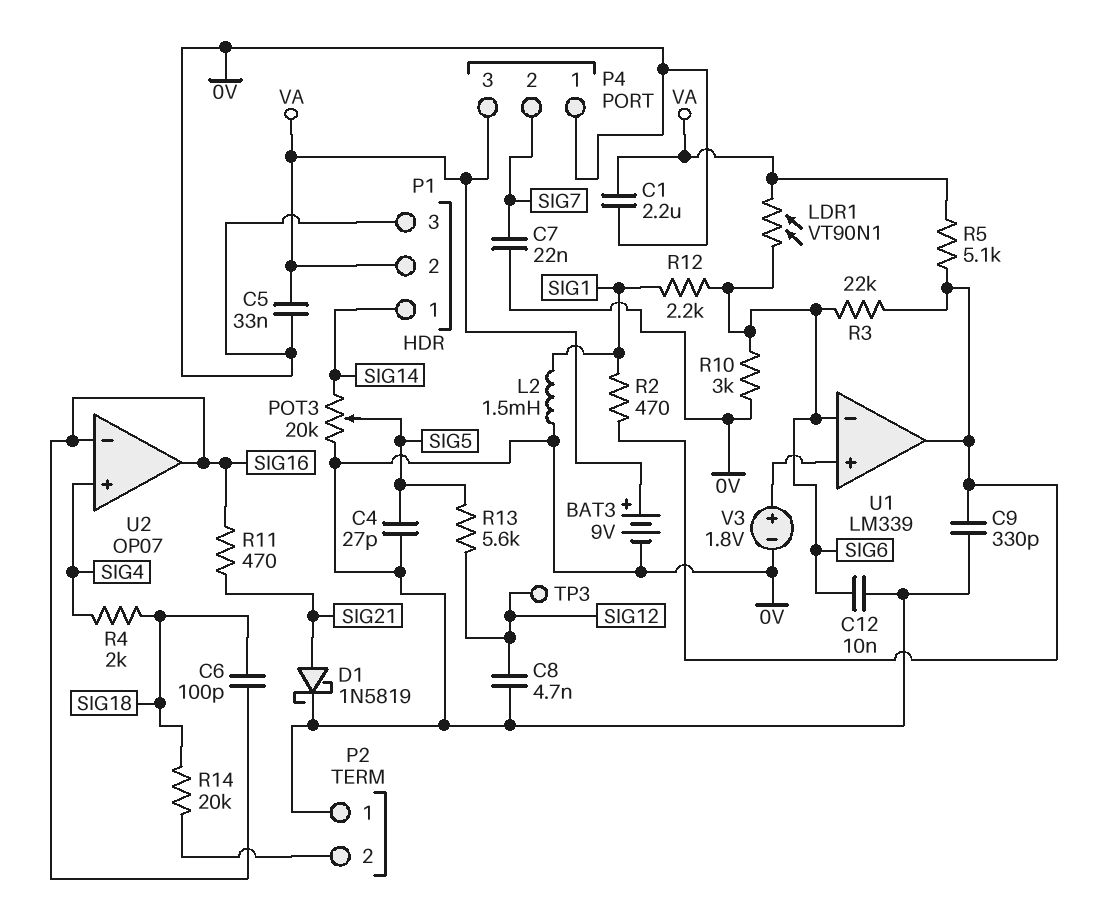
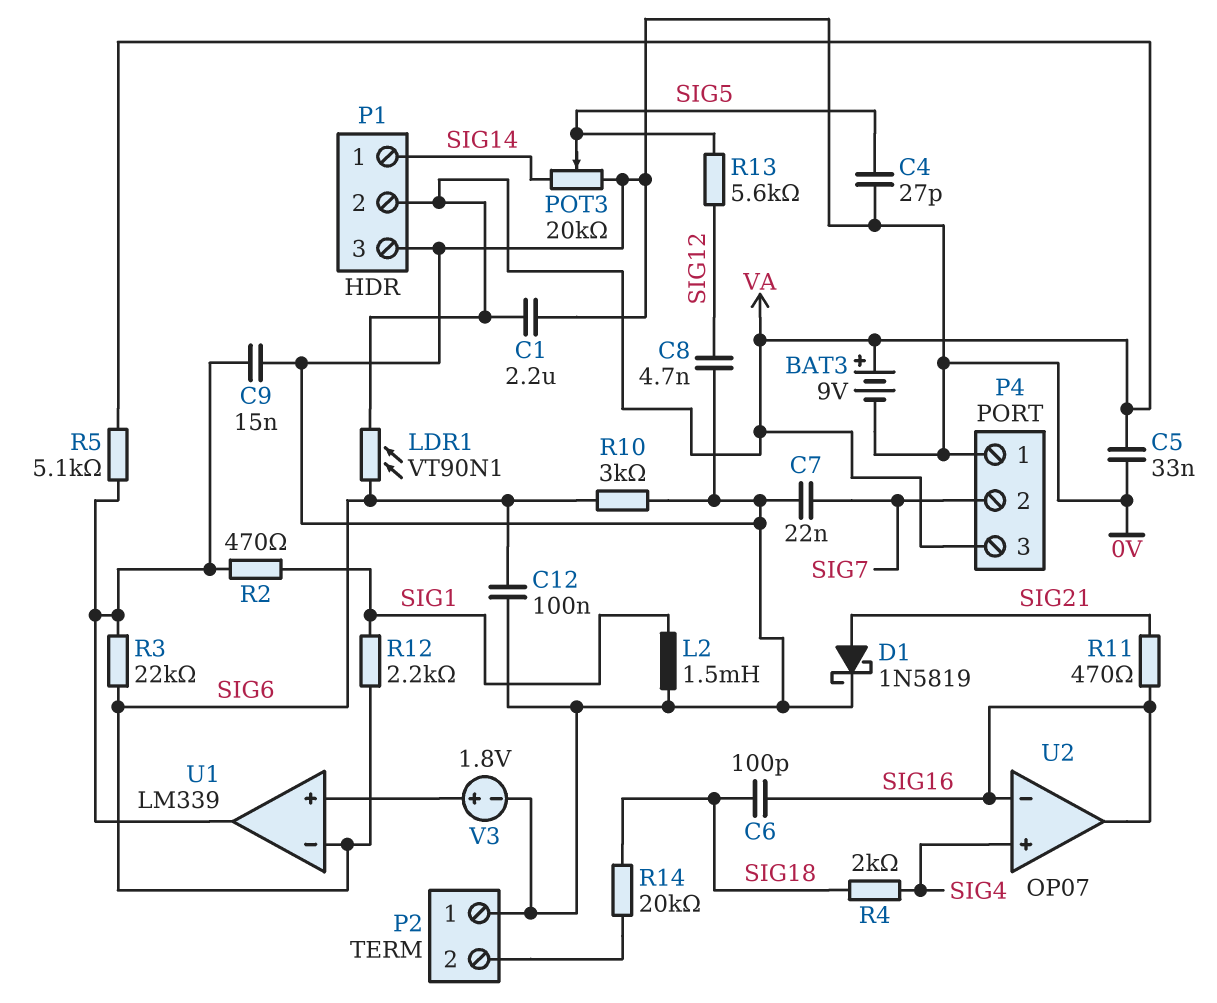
C9: 330pF (0V, U1/out) -> 15nF (0V, U1/out)
C12: 10nF (0V, SIG6) -> 100nF (0V, SIG6)
TP3: test point (SIG12) -> none

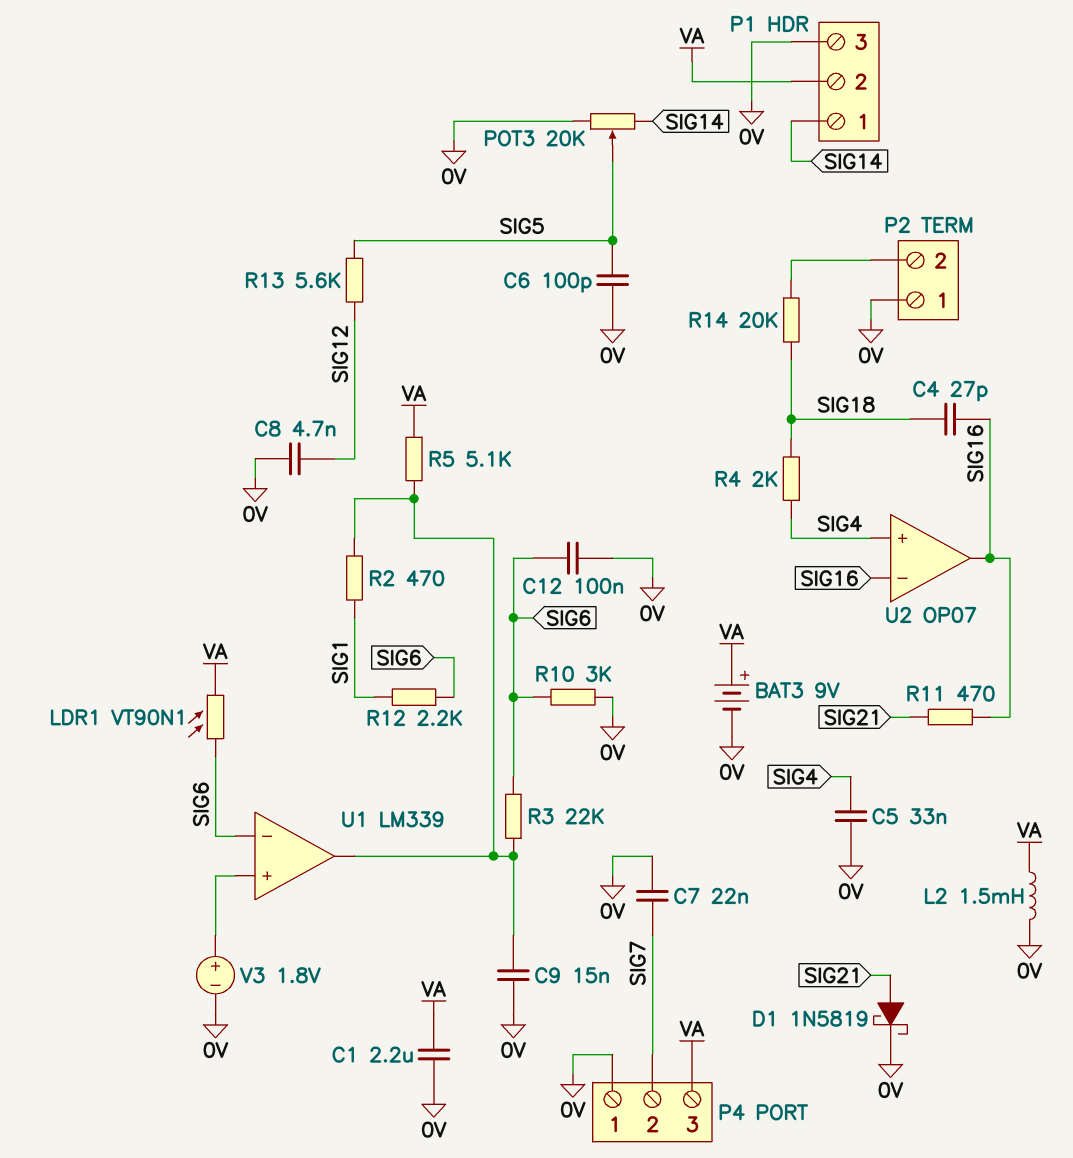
C4: 27pF (0V, SIG5) -> 27pF (SIG16, SIG18)
C5: 33nF (0V, VA) -> 33nF (0V, SIG4)
C6: 100pF (SIG16, SIG18) -> 100pF (0V, SIG5)
L2: 1.5mH (0V, SIG1) -> 1.5mH (0V, VA)

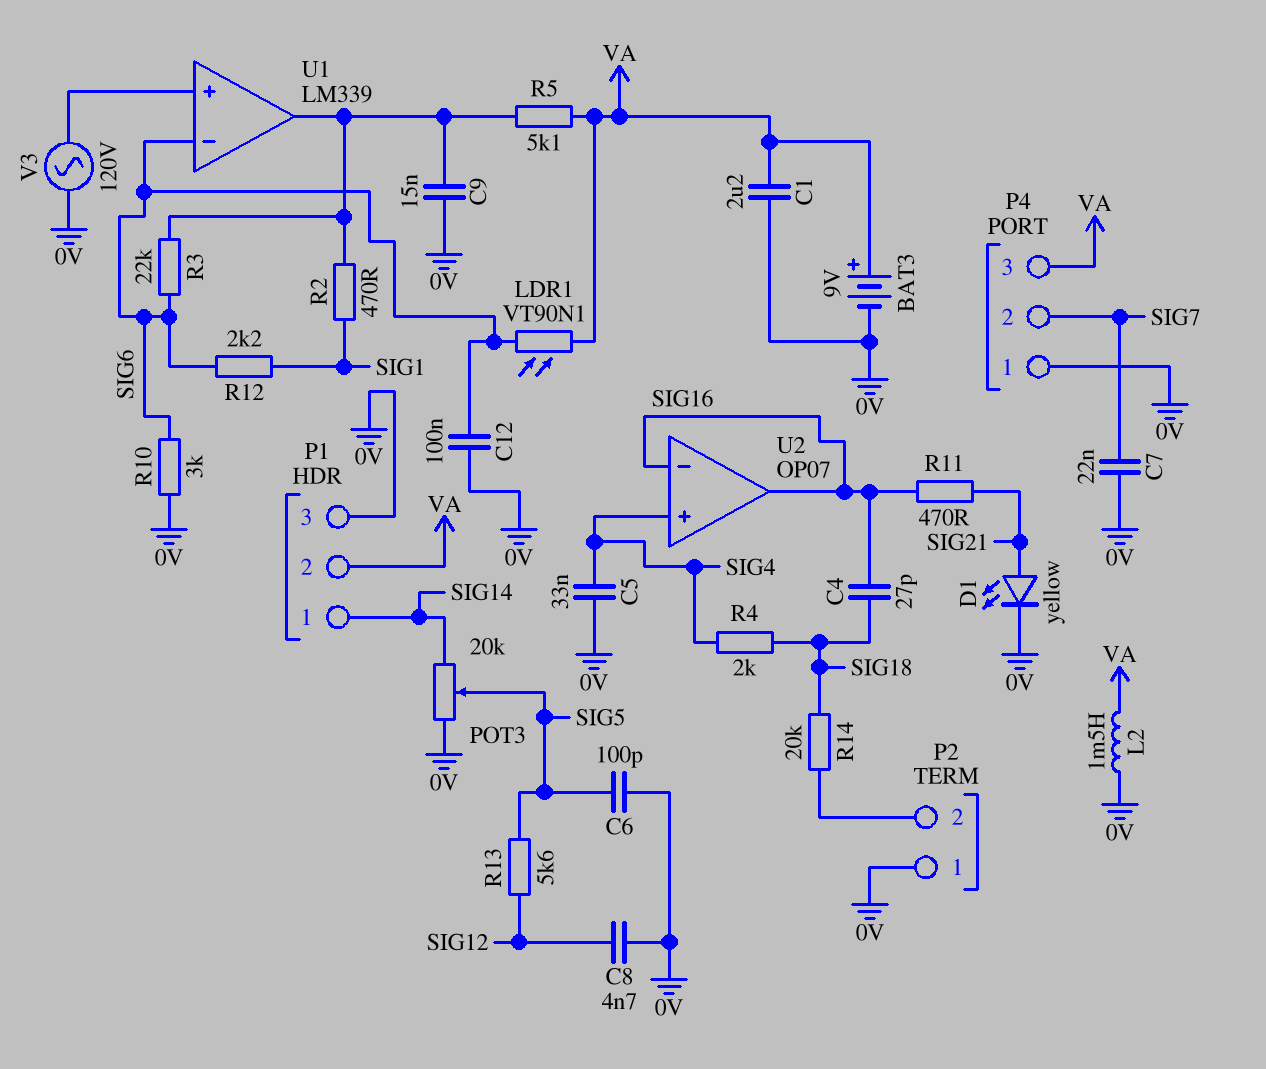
D1: schottky 1N5819 (A SIG21, K 0V) -> LED yellow (A SIG21, K 0V)
V3: 1.8V (plus U1/in+, minus 0V) -> AC 120V (0V, U1/in+)

